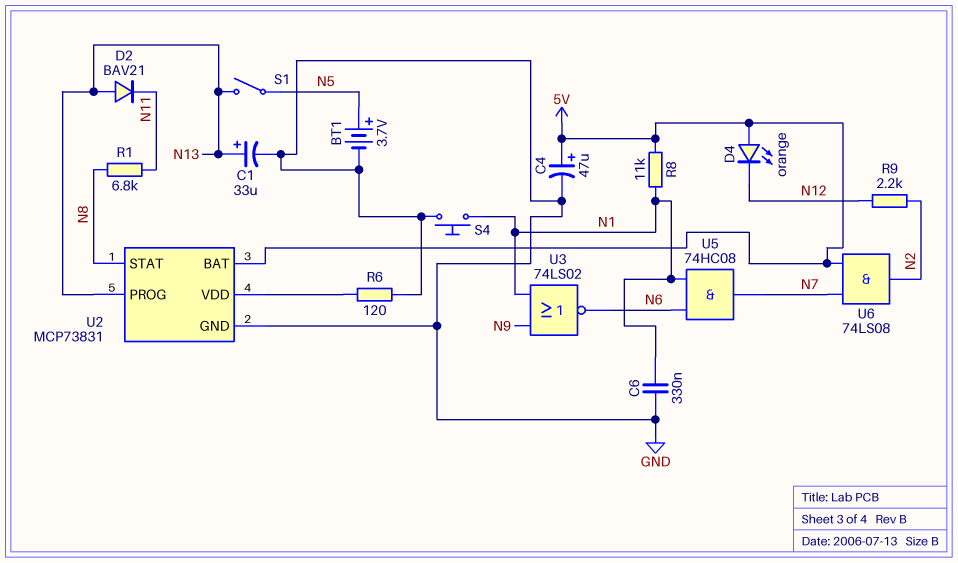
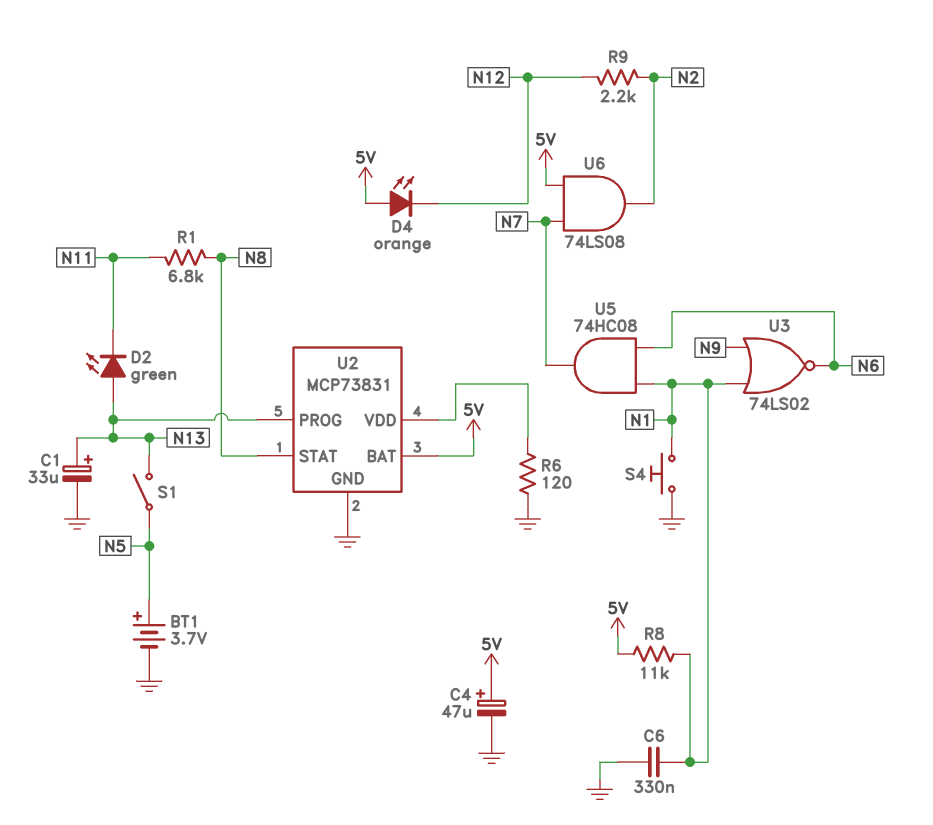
D2: diode BAV21 (A N13, K N11) -> LED green (A N13, K N11)

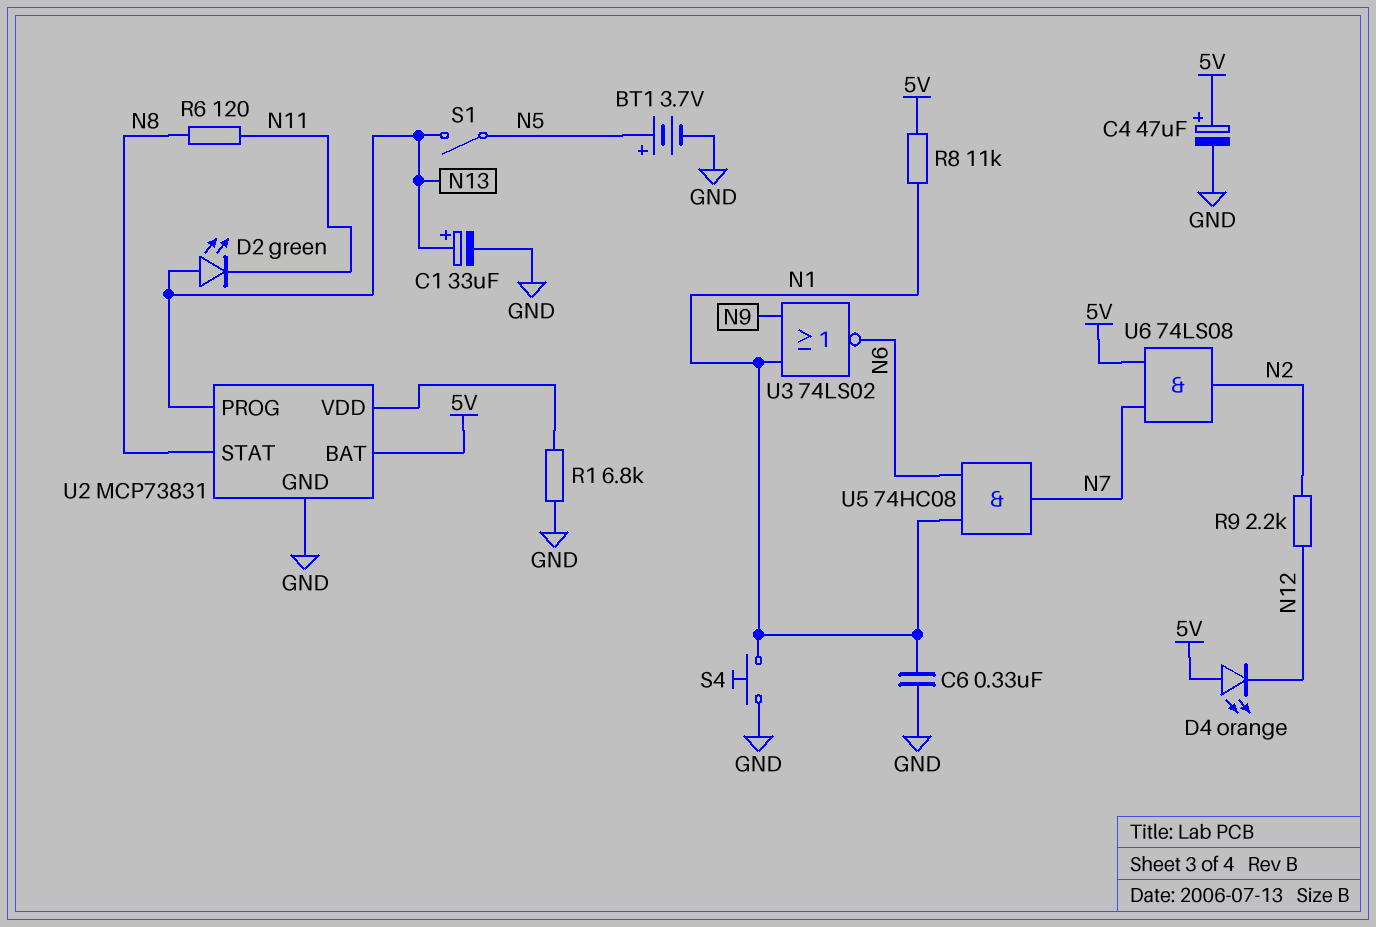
R1: 6.8k (N8, N11) -> 6.8k (GND, U2/VDD)
R6: 120 (GND, U2/VDD) -> 120 (N8, N11)

